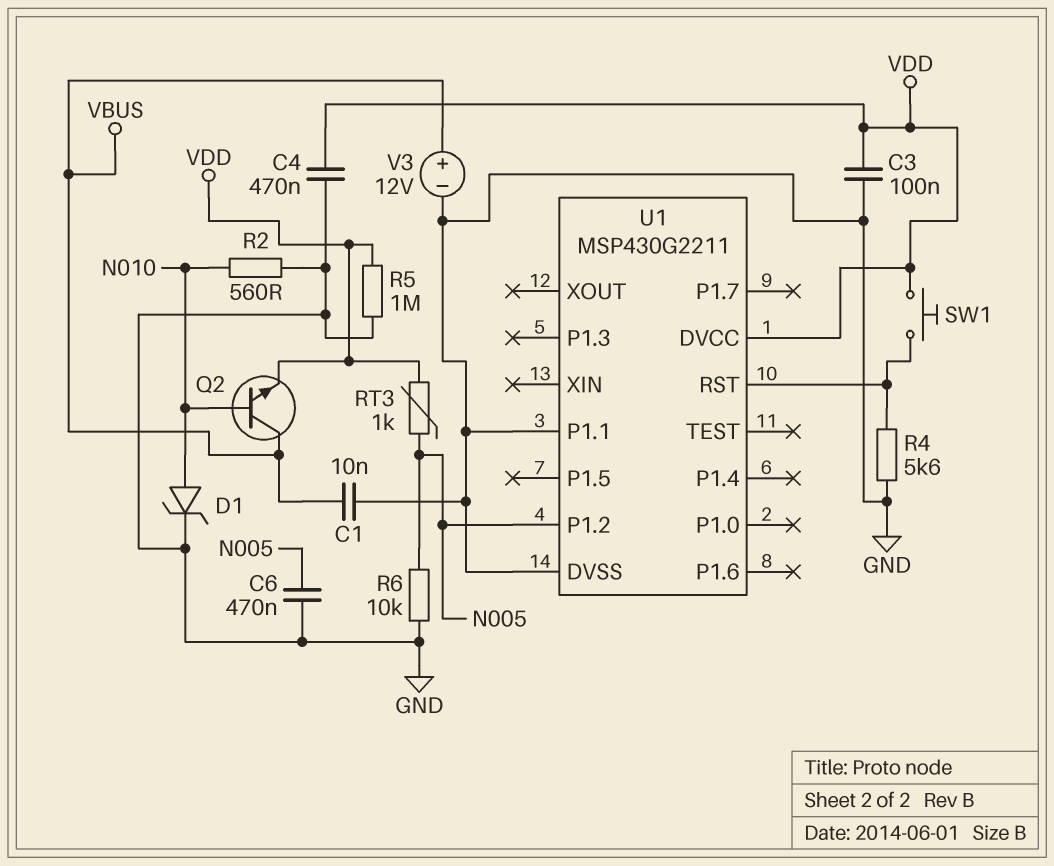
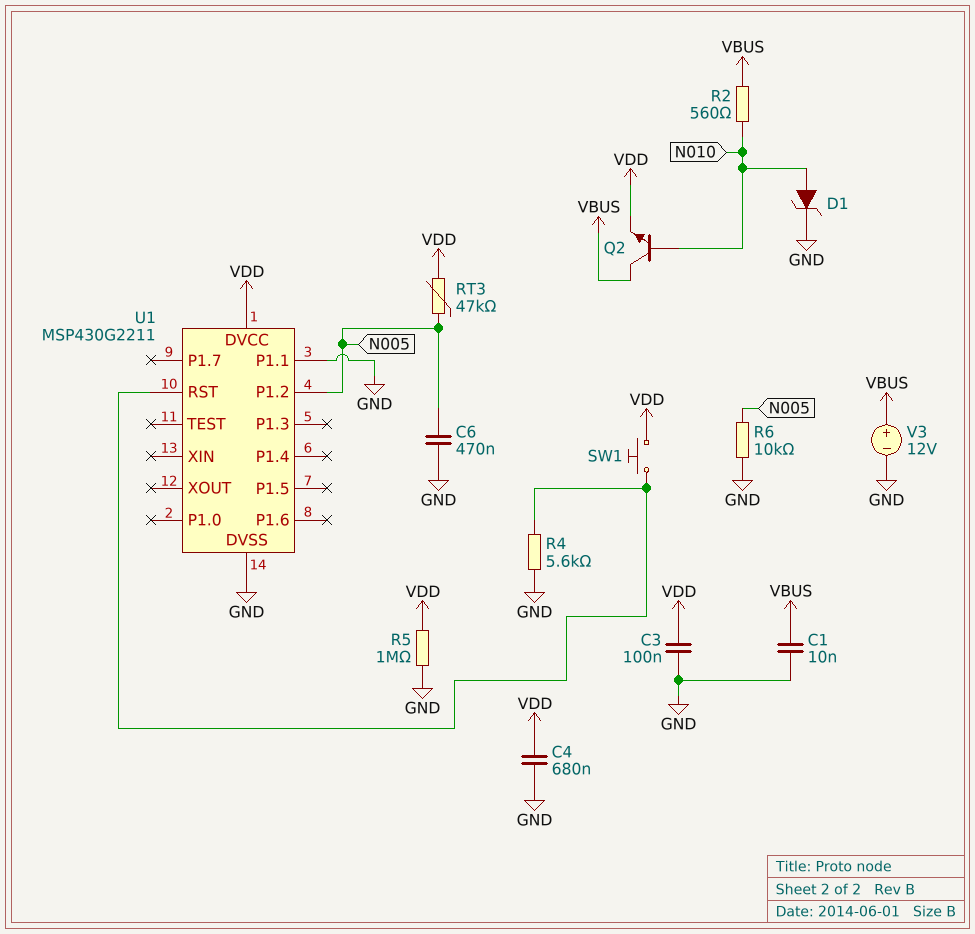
C4: 470nF (GND, VDD) -> 680nF (GND, VDD)
R2: 560 (GND, N010) -> 560 (N010, VBUS)
RT3: 1k (N005, VDD) -> 47k (N005, VDD)

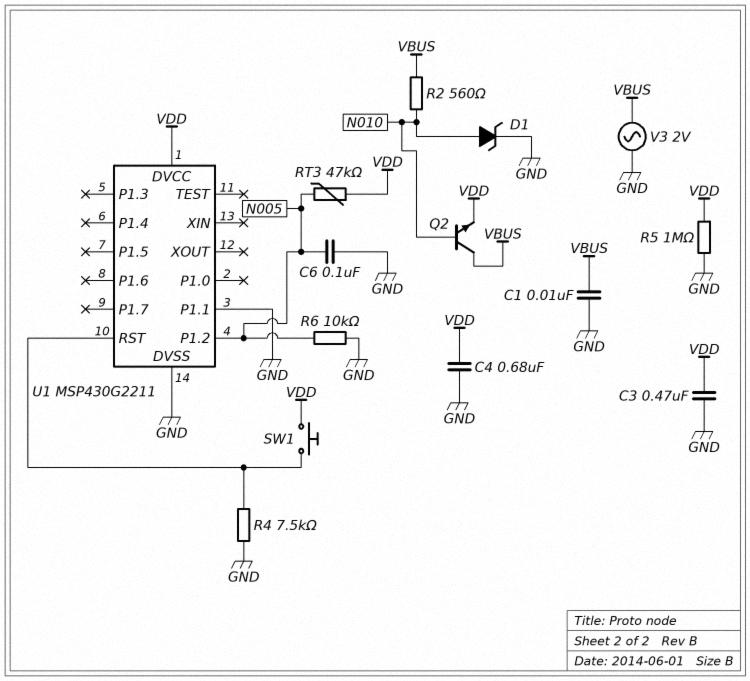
C3: 100nF (GND, VDD) -> 470nF (GND, VDD)
C6: 470nF (GND, N005) -> 100nF (GND, N005)
R4: 5.6k (GND, U1/RST) -> 7.5k (GND, U1/RST)
V3: 12V (plus VBUS, minus GND) -> AC 2V (GND, VBUS)

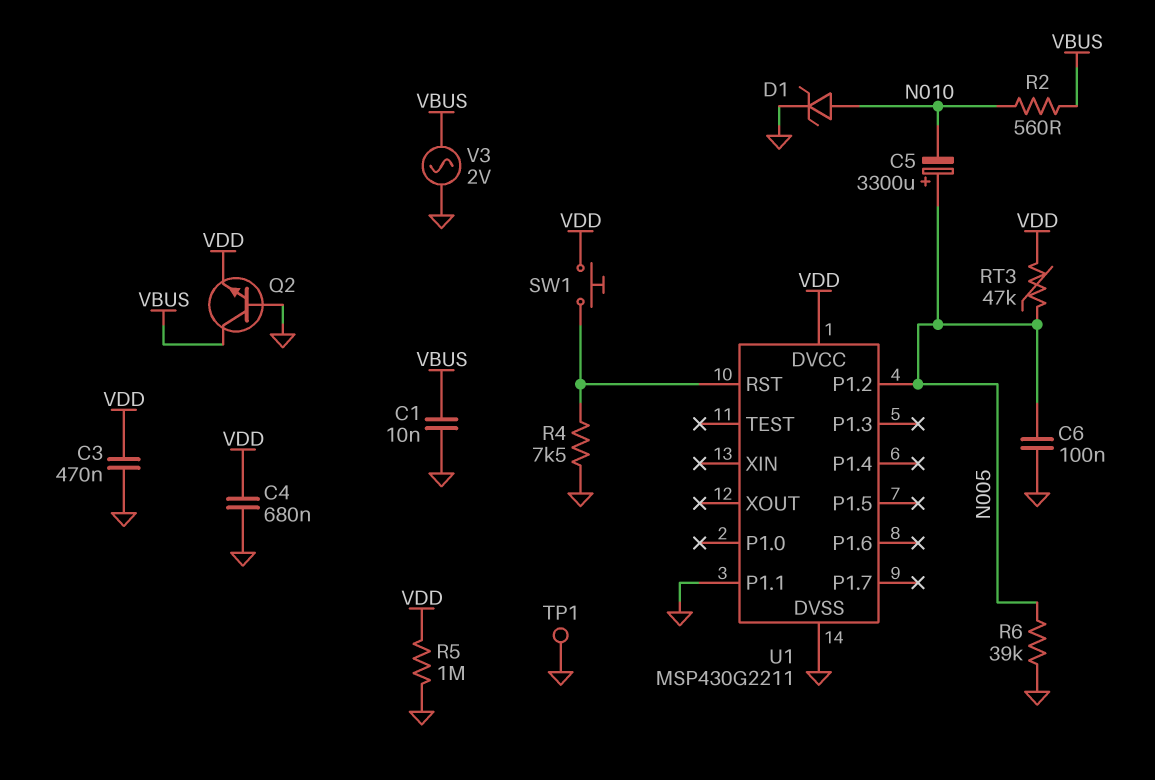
C5: none -> 3300uF (plus N005, minus N010)
Q2: NPN (B N010, C VBUS, E VDD) -> NPN (B GND, C VBUS, E VDD)
R6: 10k (GND, N005) -> 39k (GND, N005)
TP1: none -> test point (GND)

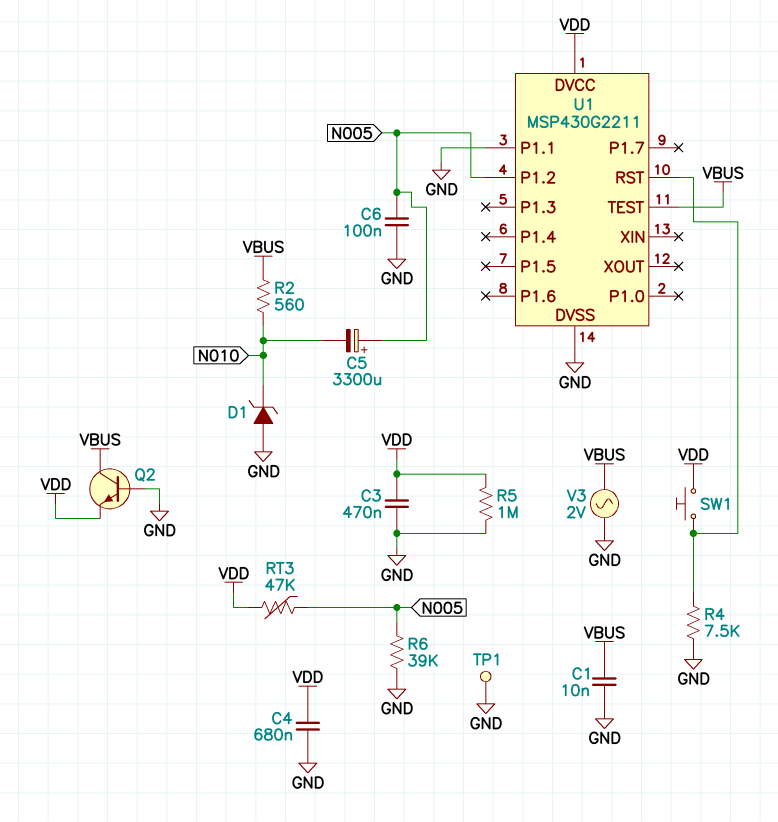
D1: zener (A N010, K GND) -> zener (A GND, K N010)
U1 pin TEST: none -> VBUS

